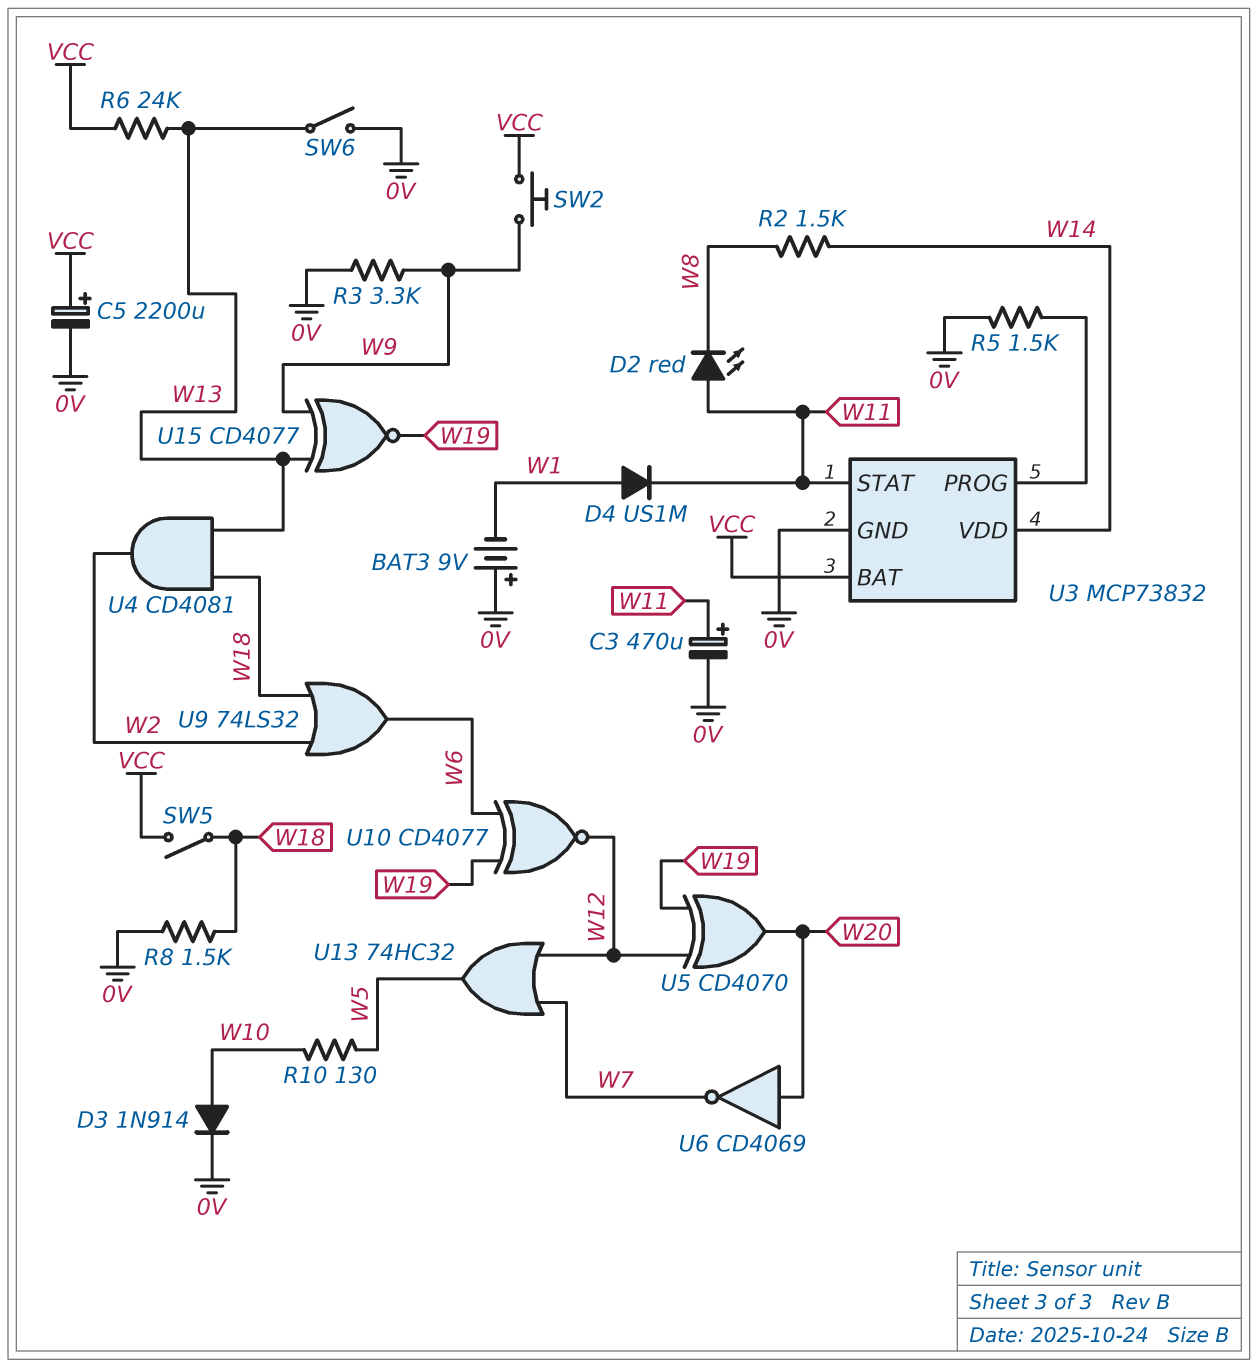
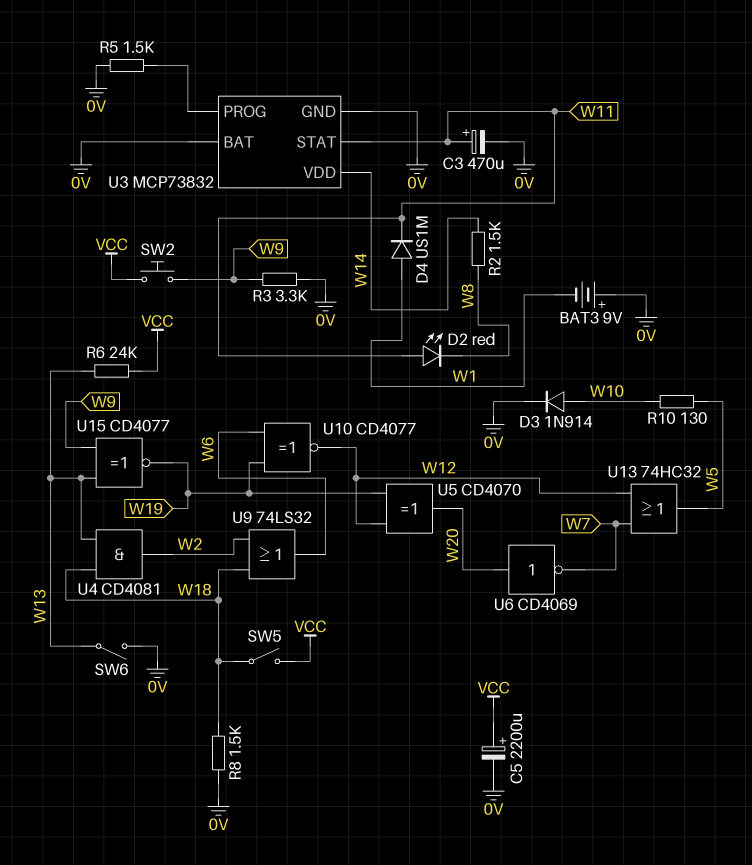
U3 pin BAT: VCC -> 0V

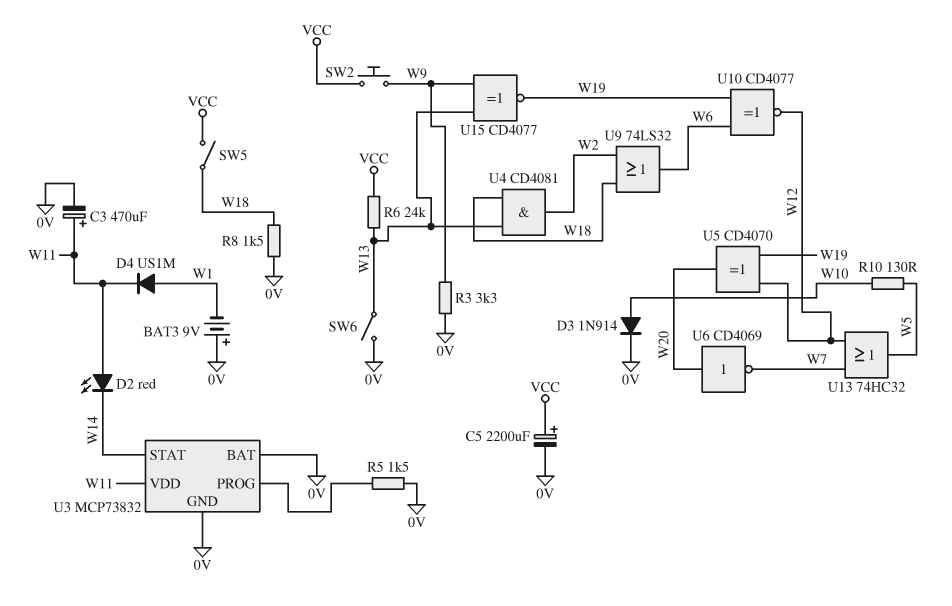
D2: LED red (A W11, K W8) -> LED red (A W11, K W14)
R2: 1.5k (W8, W14) -> none
U3 pin STAT: W11 -> W14
U3 pin VDD: W14 -> W11

